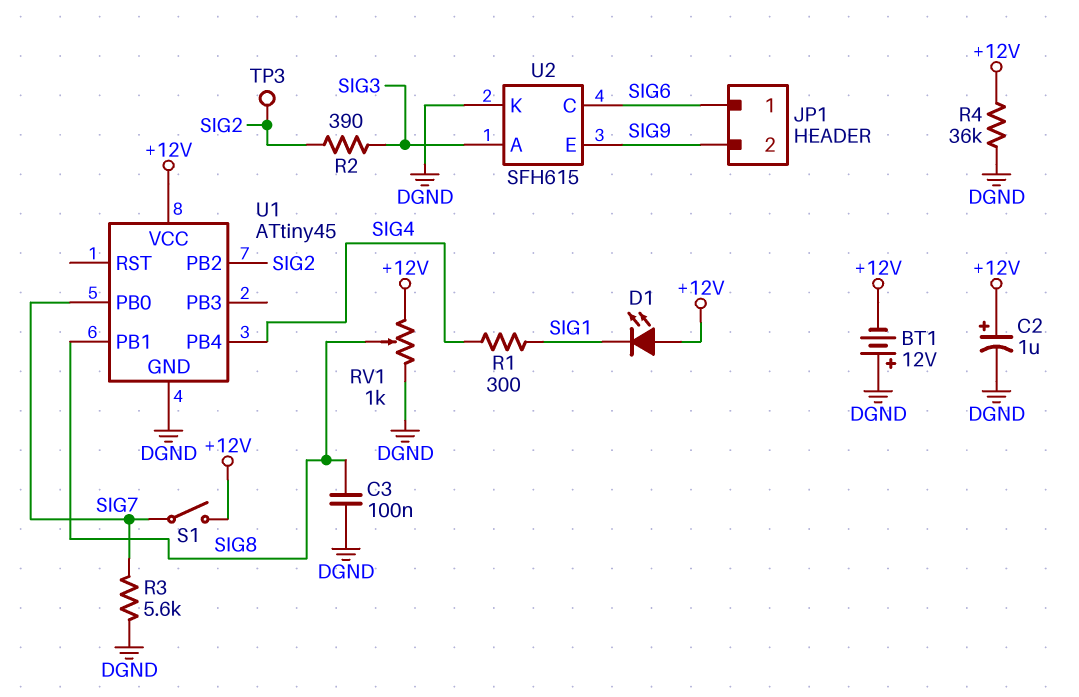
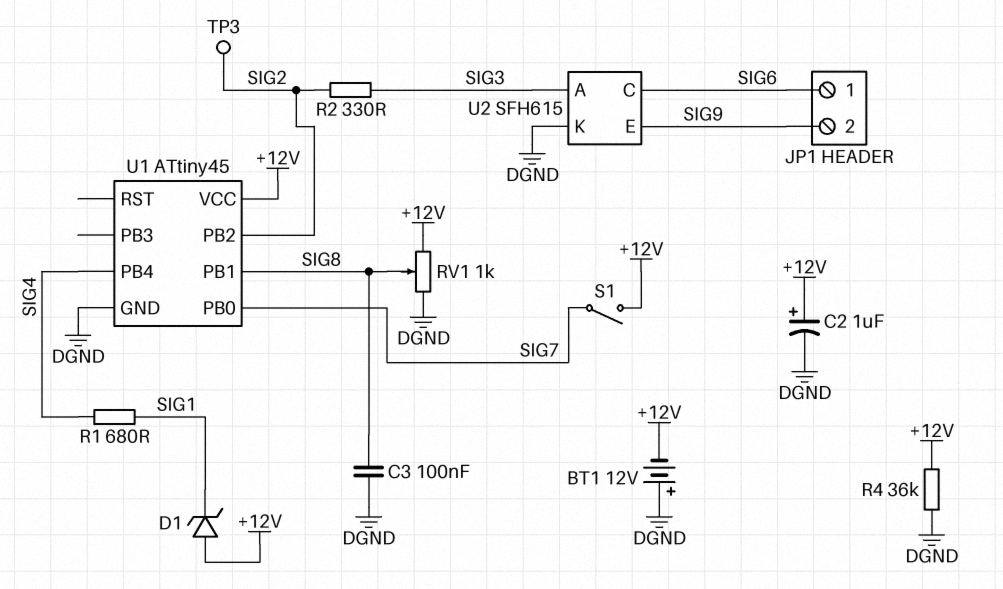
D1: LED (A +12V, K SIG1) -> zener (A +12V, K SIG1)
R1: 300 (SIG1, SIG4) -> 680 (SIG1, SIG4)
R2: 390 (SIG2, SIG3) -> 330 (SIG2, SIG3)
R3: 5.6k (DGND, SIG7) -> none

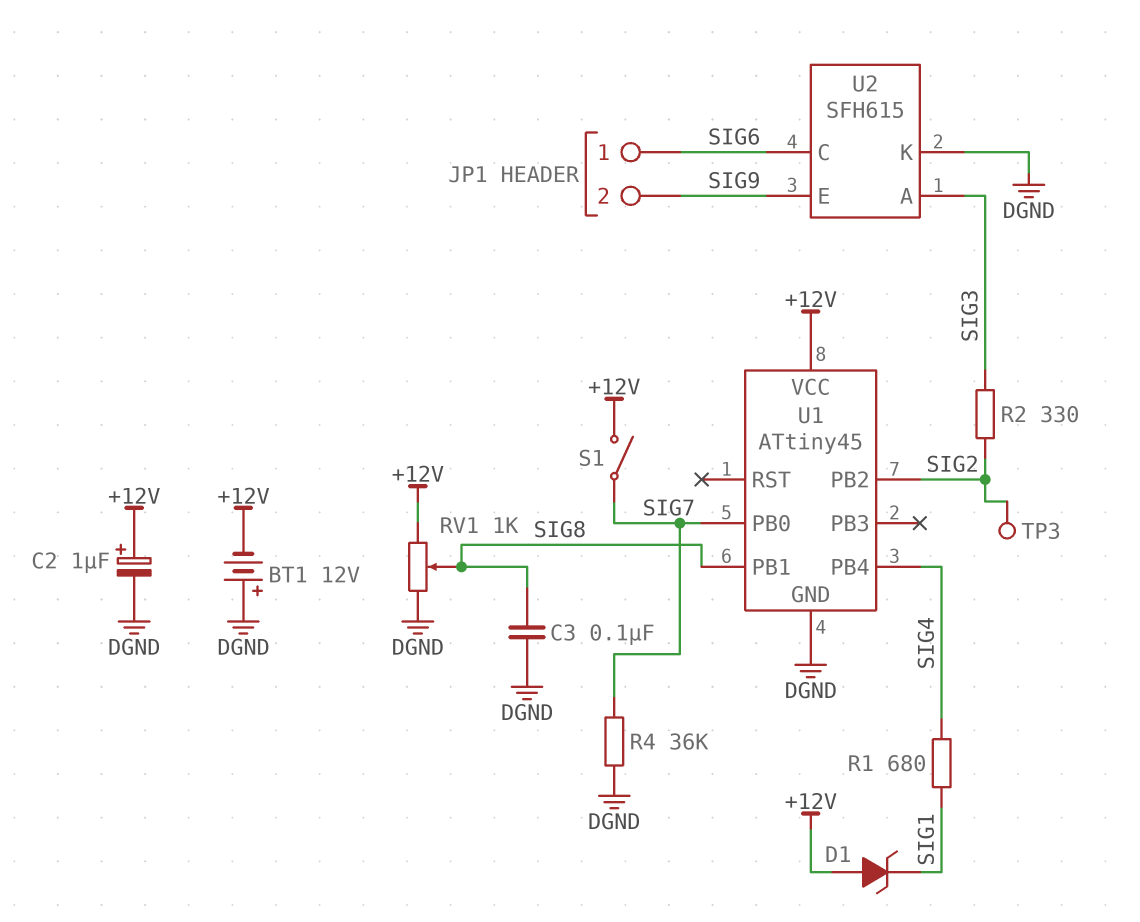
R4: 36k (+12V, DGND) -> 36k (DGND, SIG7)

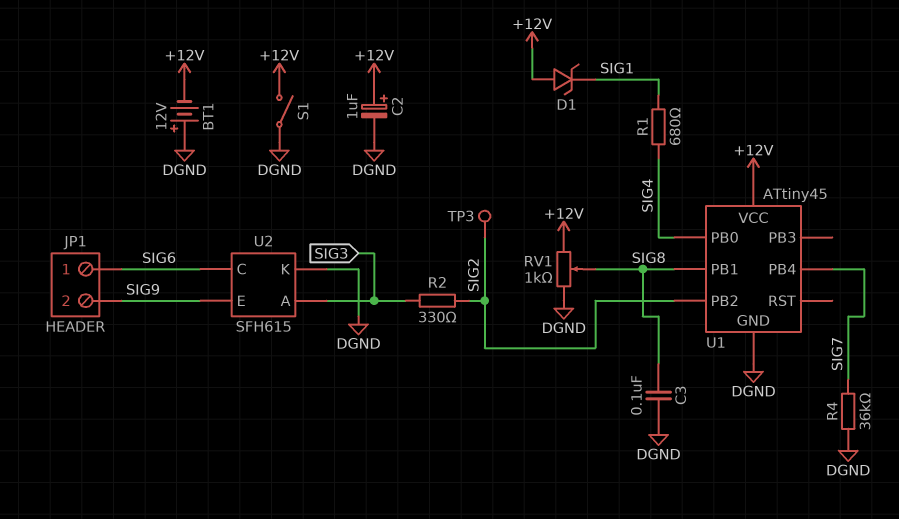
S1: switch (+12V, SIG7) -> switch (+12V, DGND)
U1 pin PB0: SIG7 -> SIG4
U1 pin PB4: SIG4 -> SIG7

